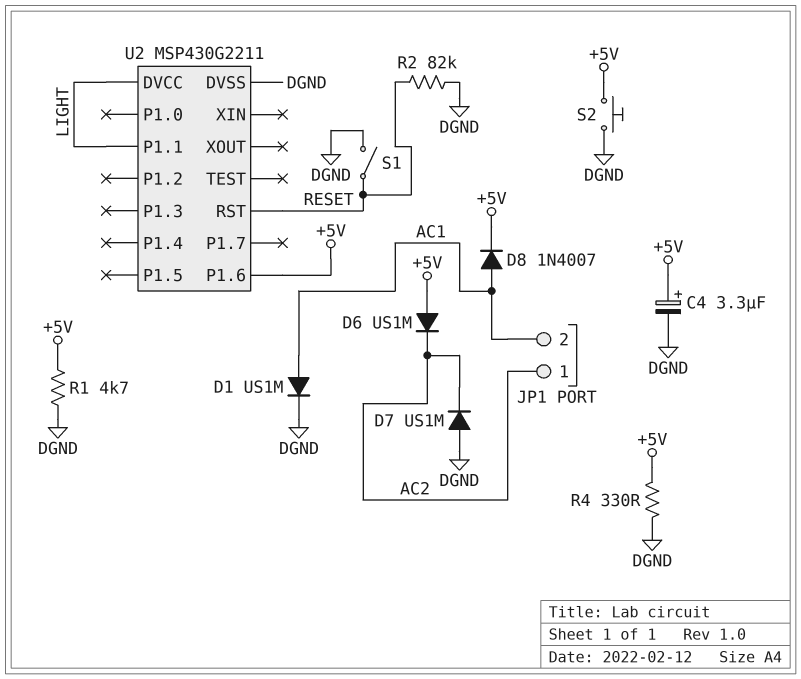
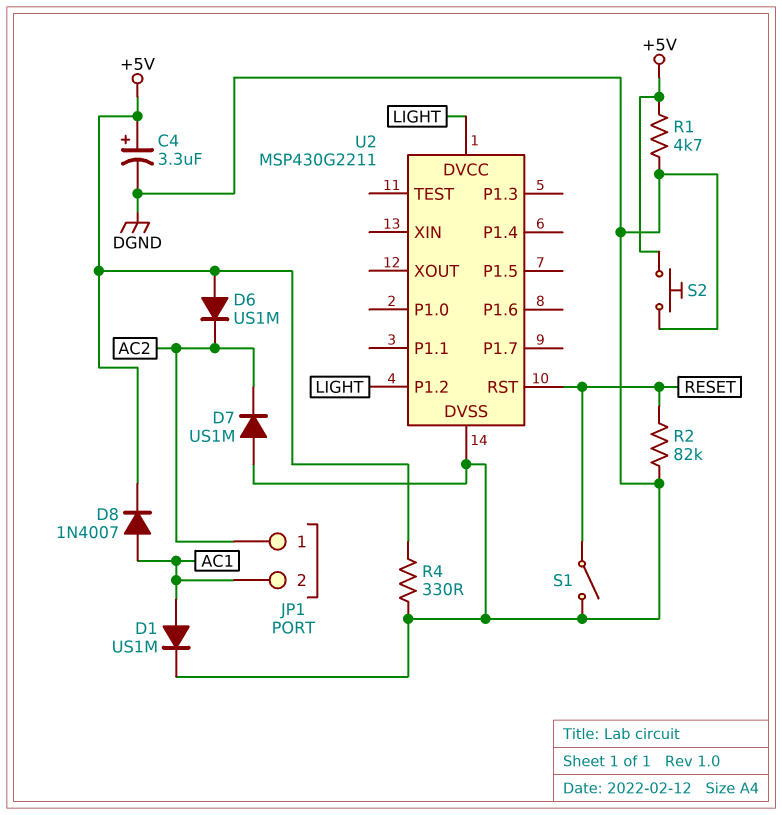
U2 pin P1.1: LIGHT -> none
U2 pin P1.2: none -> LIGHT
U2 pin P1.6: +5V -> none

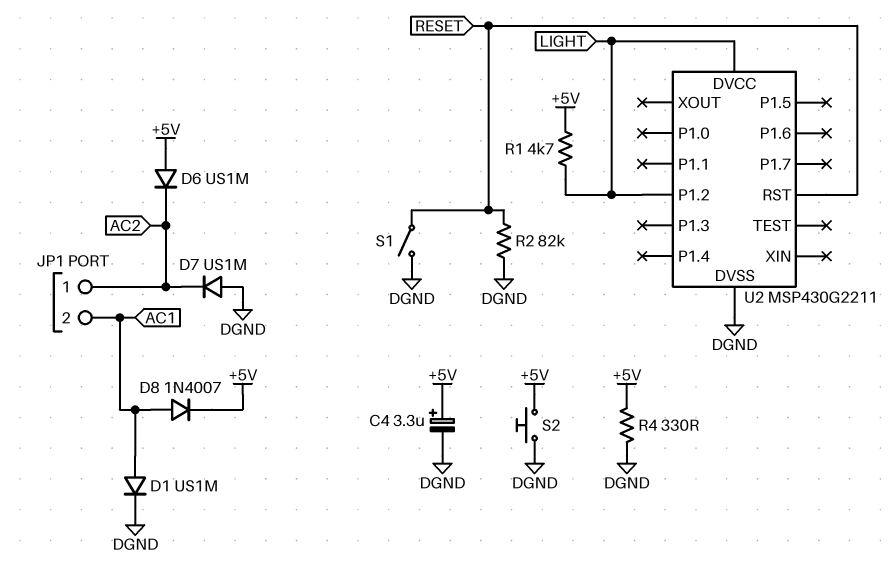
R1: 4.7k (+5V, DGND) -> 4.7k (+5V, LIGHT)

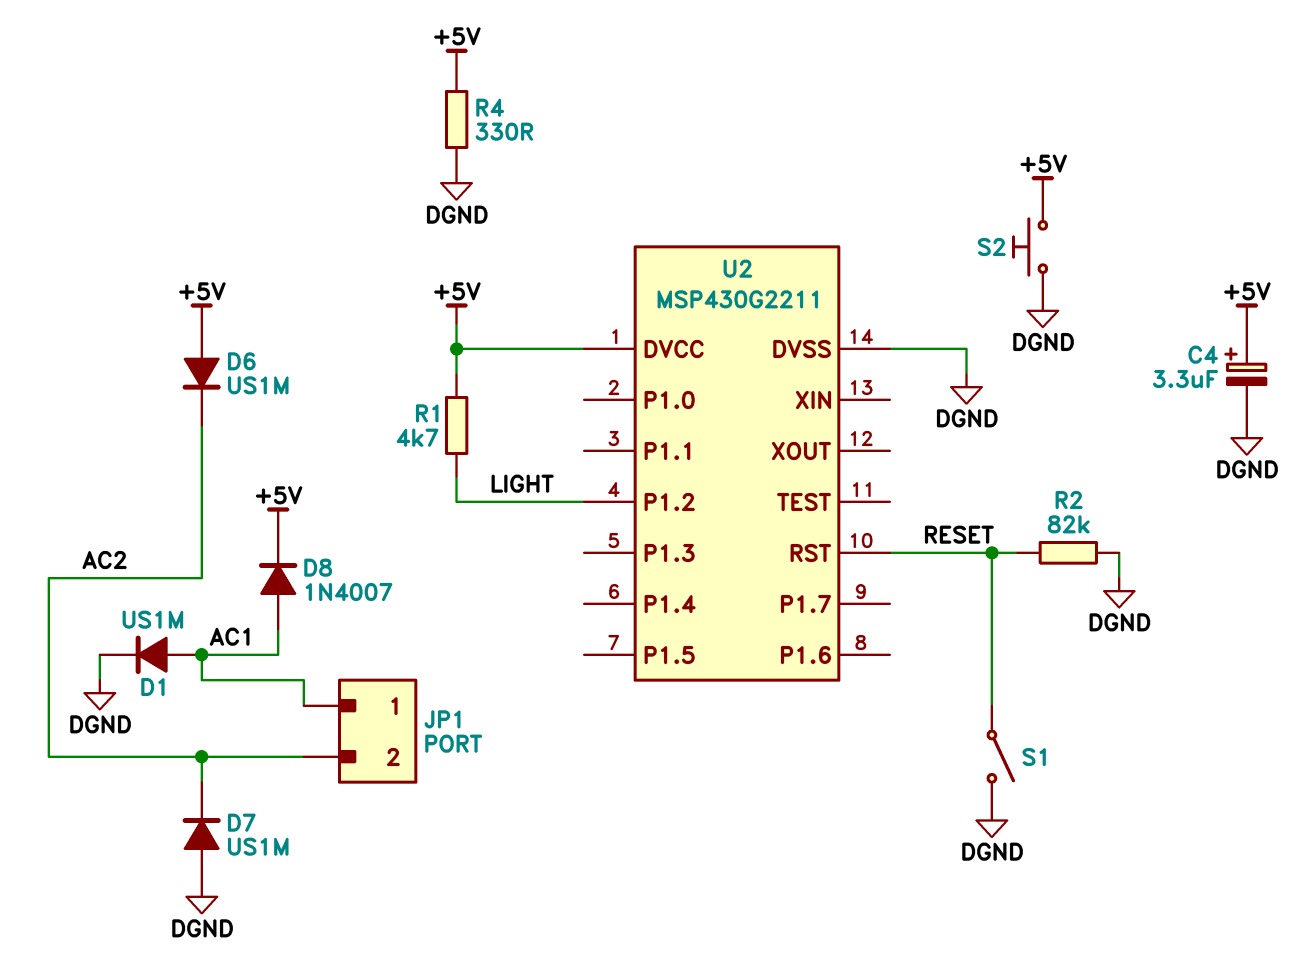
JP1 pin 1: AC2 -> AC1
JP1 pin 2: AC1 -> AC2
U2 pin DVCC: LIGHT -> +5V

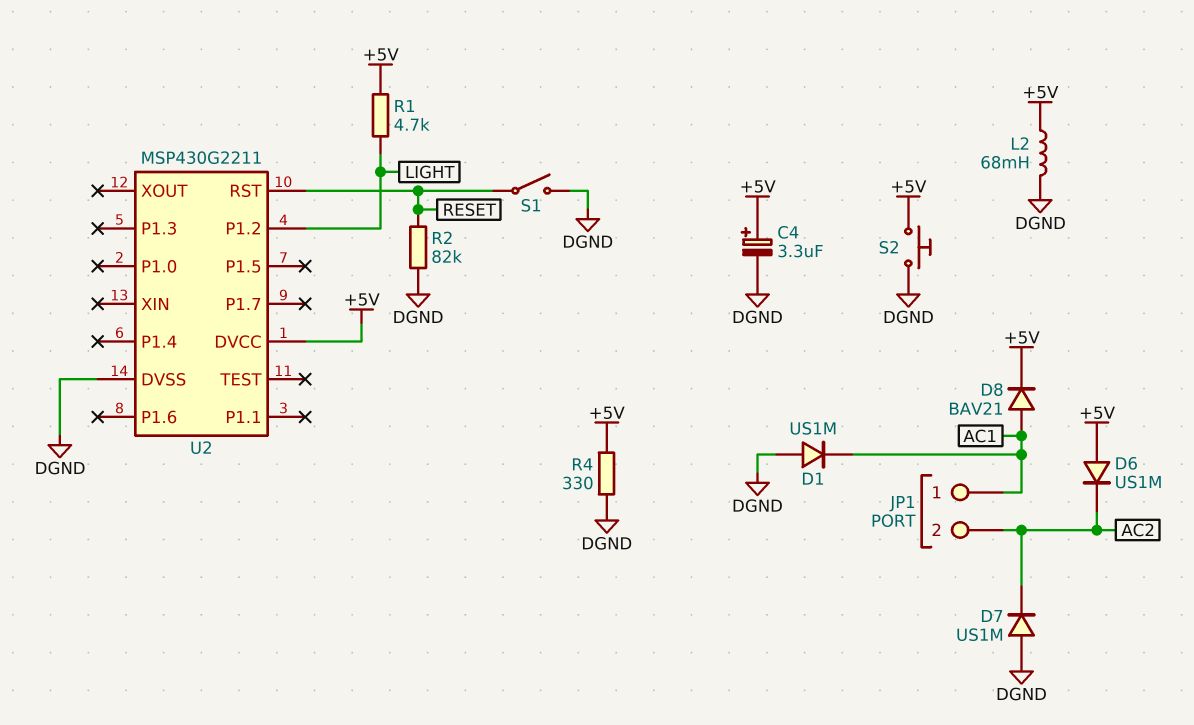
D1: diode US1M (A AC1, K DGND) -> diode US1M (A DGND, K AC1)
D8: diode 1N4007 (A AC1, K +5V) -> diode BAV21 (A AC1, K +5V)
L2: none -> 68mH (+5V, DGND)

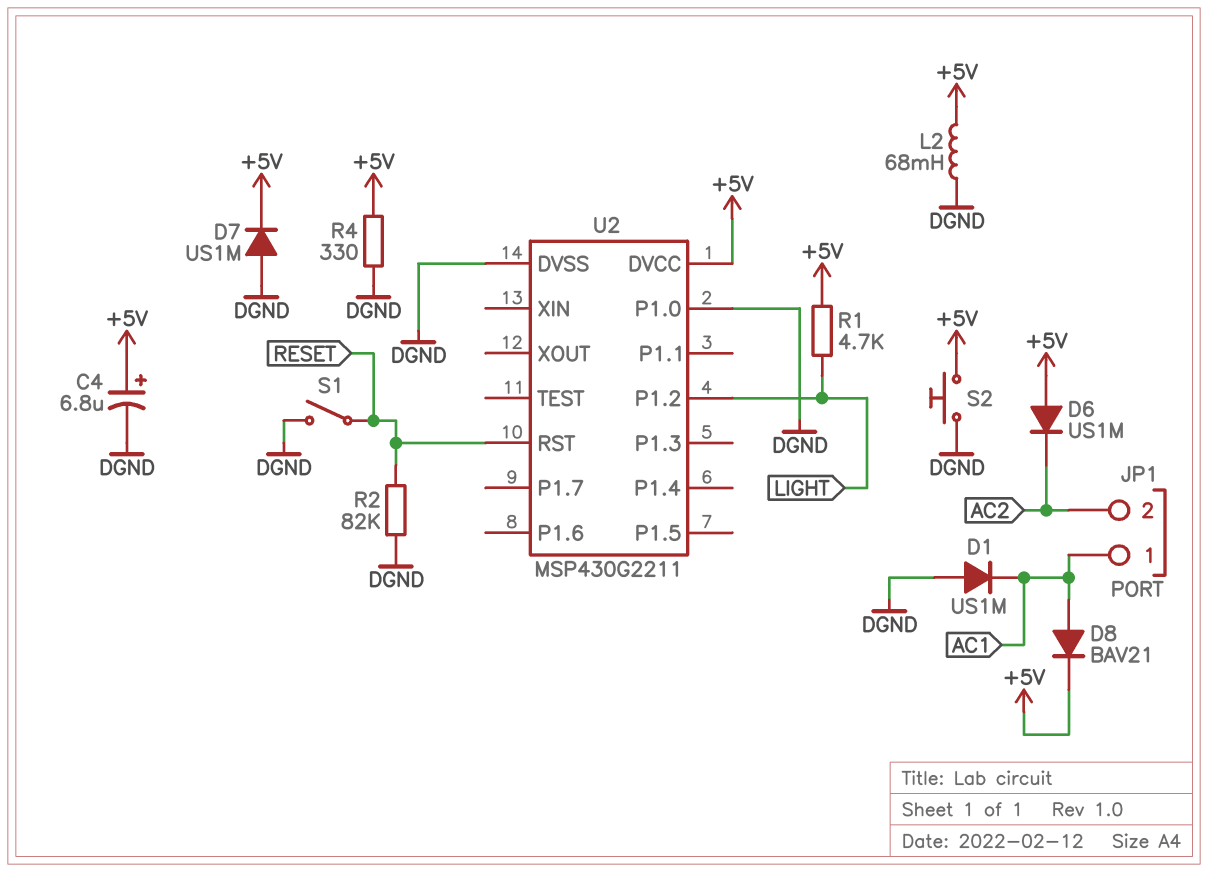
C4: 3.3uF (plus +5V, minus DGND) -> 6.8uF (plus +5V, minus DGND)
D7: diode US1M (A DGND, K AC2) -> diode US1M (A DGND, K +5V)
U2 pin P1.0: none -> DGND

